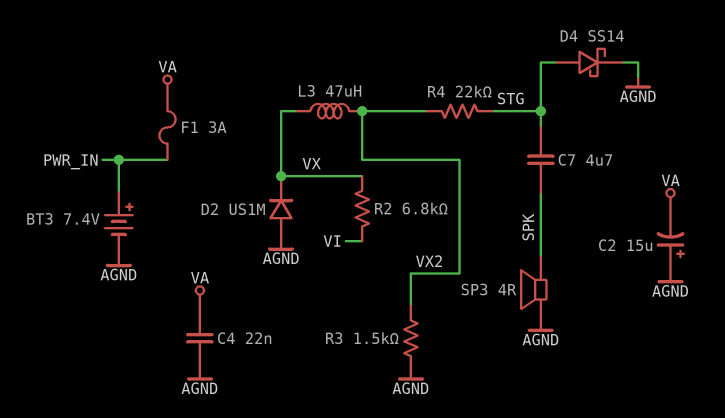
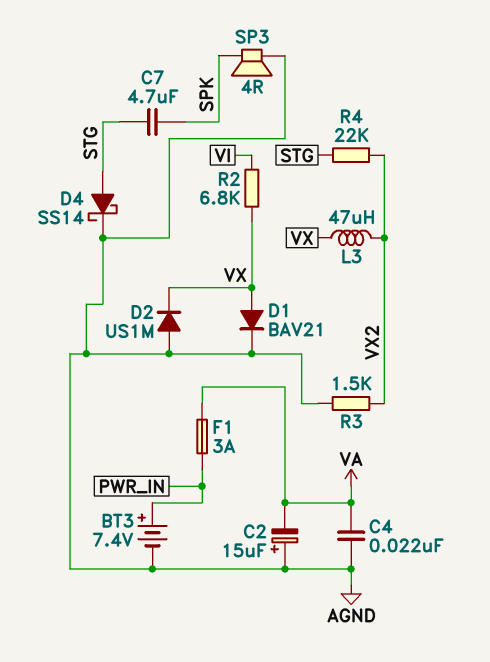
D1: none -> diode BAV21 (A VX, K AGND)

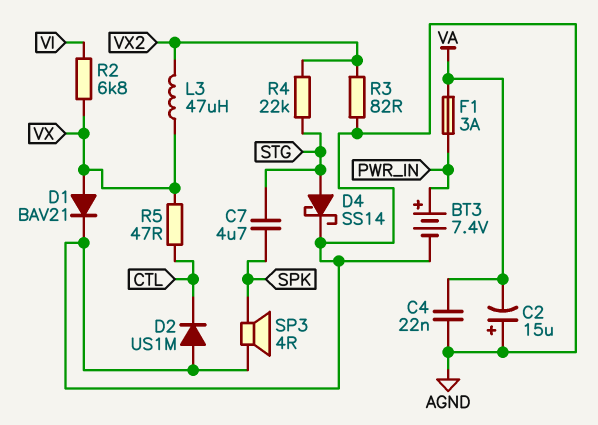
D2: diode US1M (A AGND, K VX) -> diode US1M (A AGND, K CTL)
R3: 1.5k (AGND, VX2) -> 82 (AGND, VX2)
R5: none -> 47 (CTL, VX)

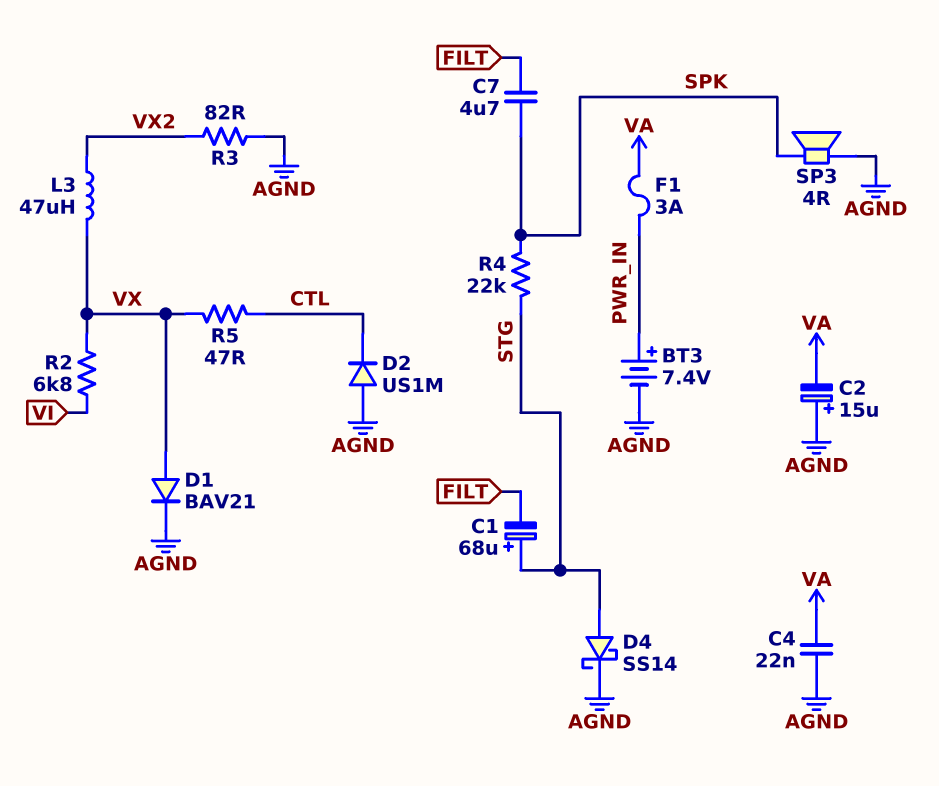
C1: none -> 68uF (plus STG, minus FILT)
C7: 4.7uF (SPK, STG) -> 4.7uF (FILT, SPK)
R4: 22k (STG, VX2) -> 22k (SPK, STG)

